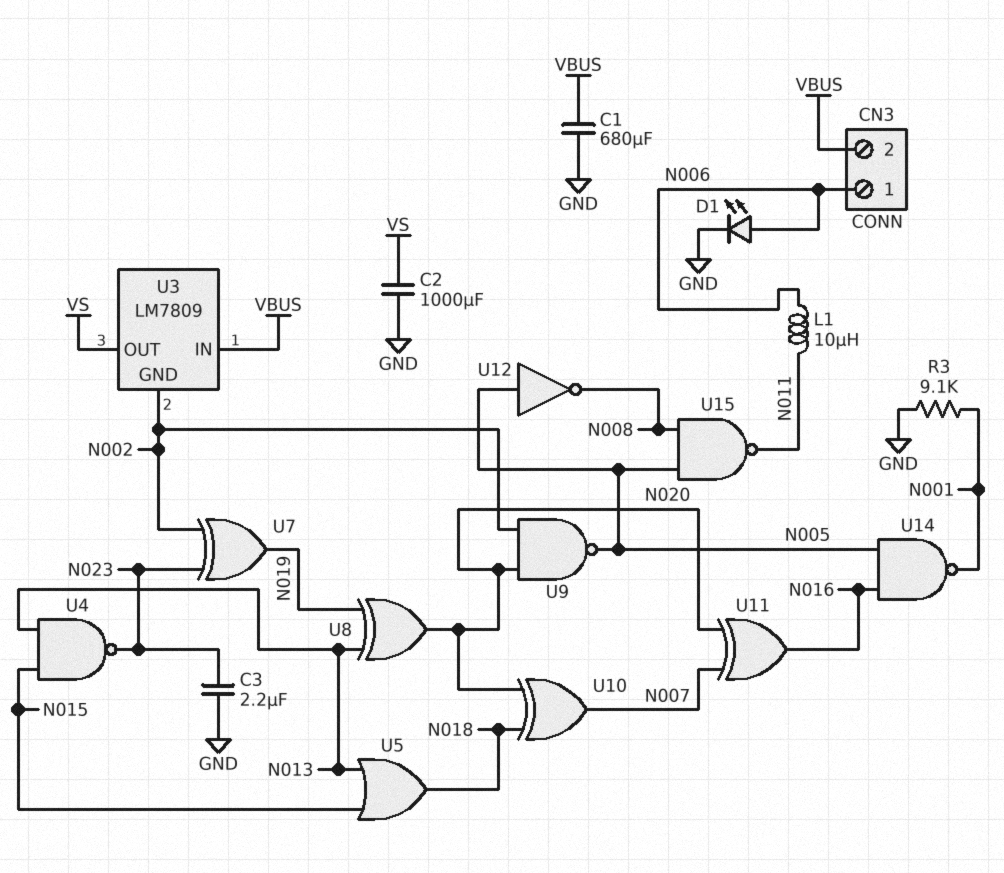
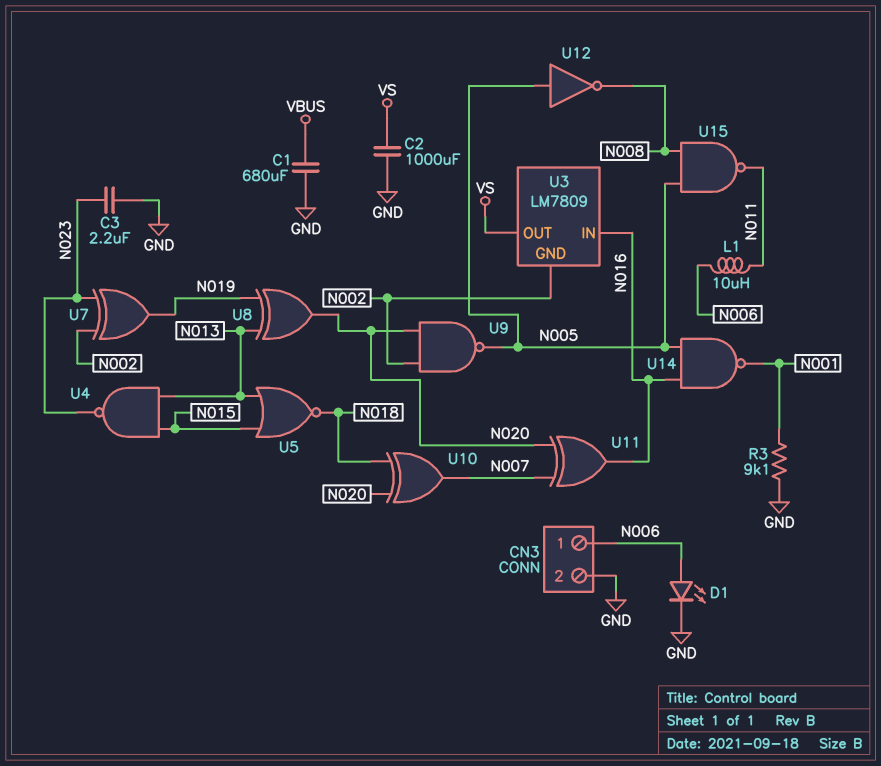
CN3 pin 2: VBUS -> GND
U3 pin IN: VBUS -> N016
U5: OR (in N013, in N015, out N018) -> NOR (in N013, in N015, out N018)

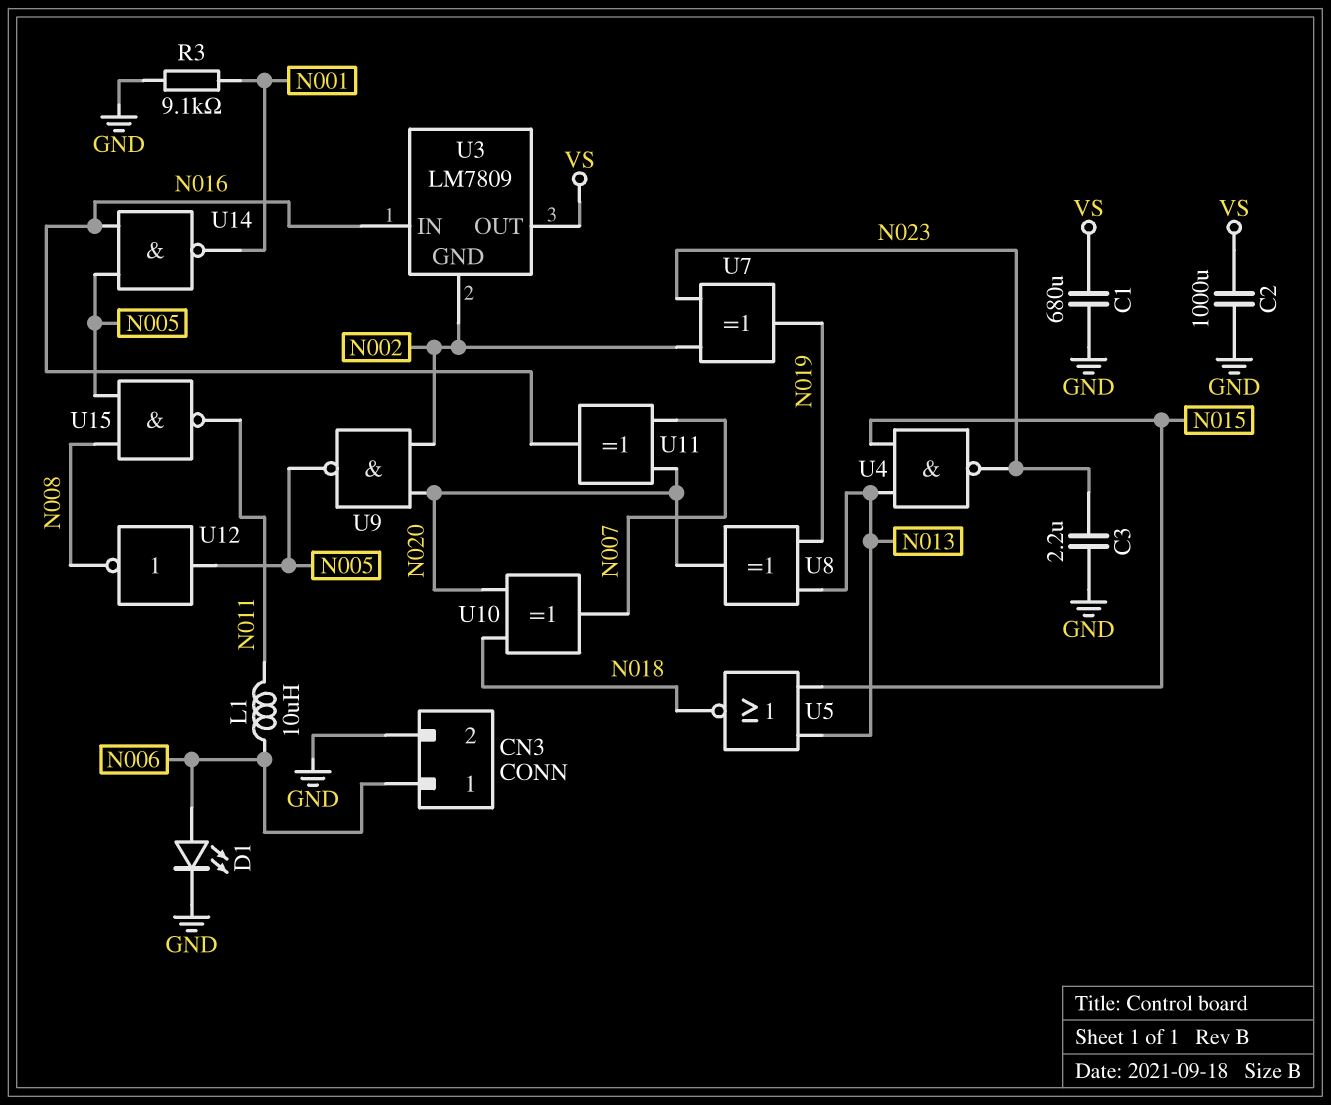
C1: 680uF (GND, VBUS) -> 680uF (GND, VS)

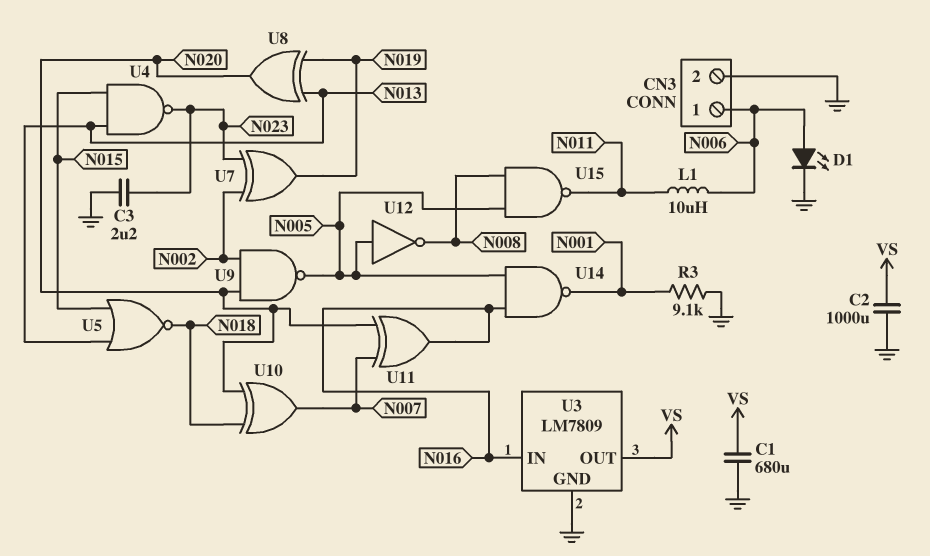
U3 pin GND: N002 -> GND

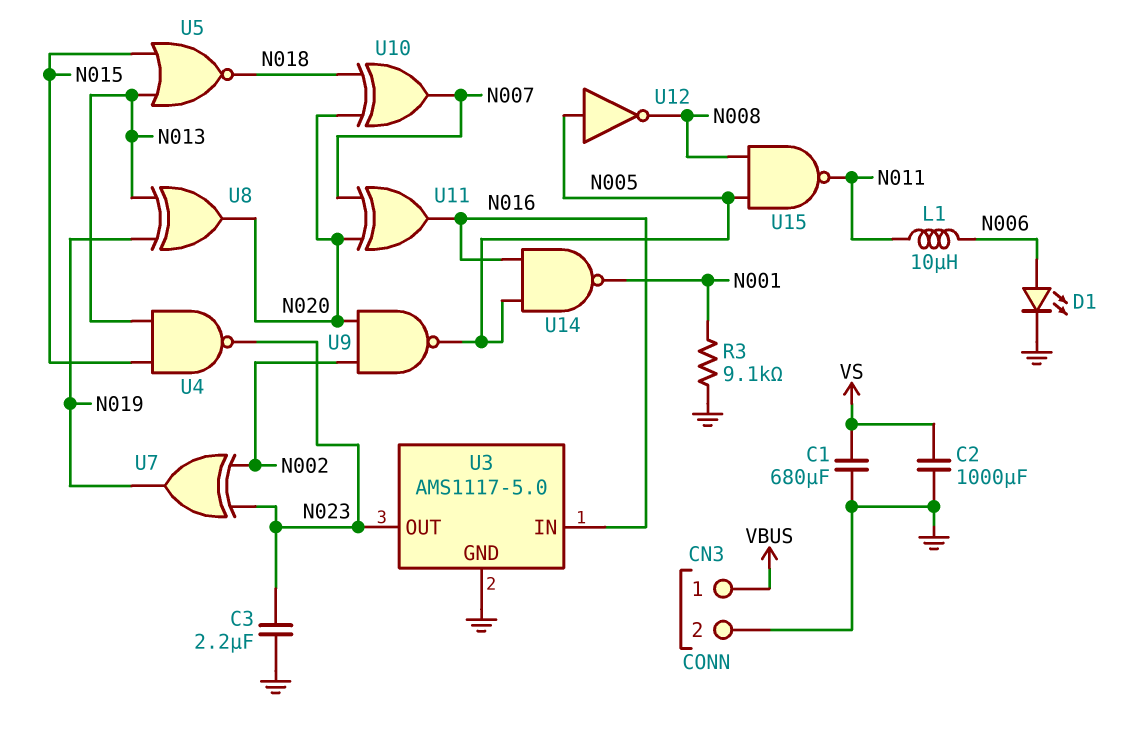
CN3 pin 1: N006 -> VBUS
U3: LM7809 -> AMS1117-5.0
U3 pin OUT: VS -> N023

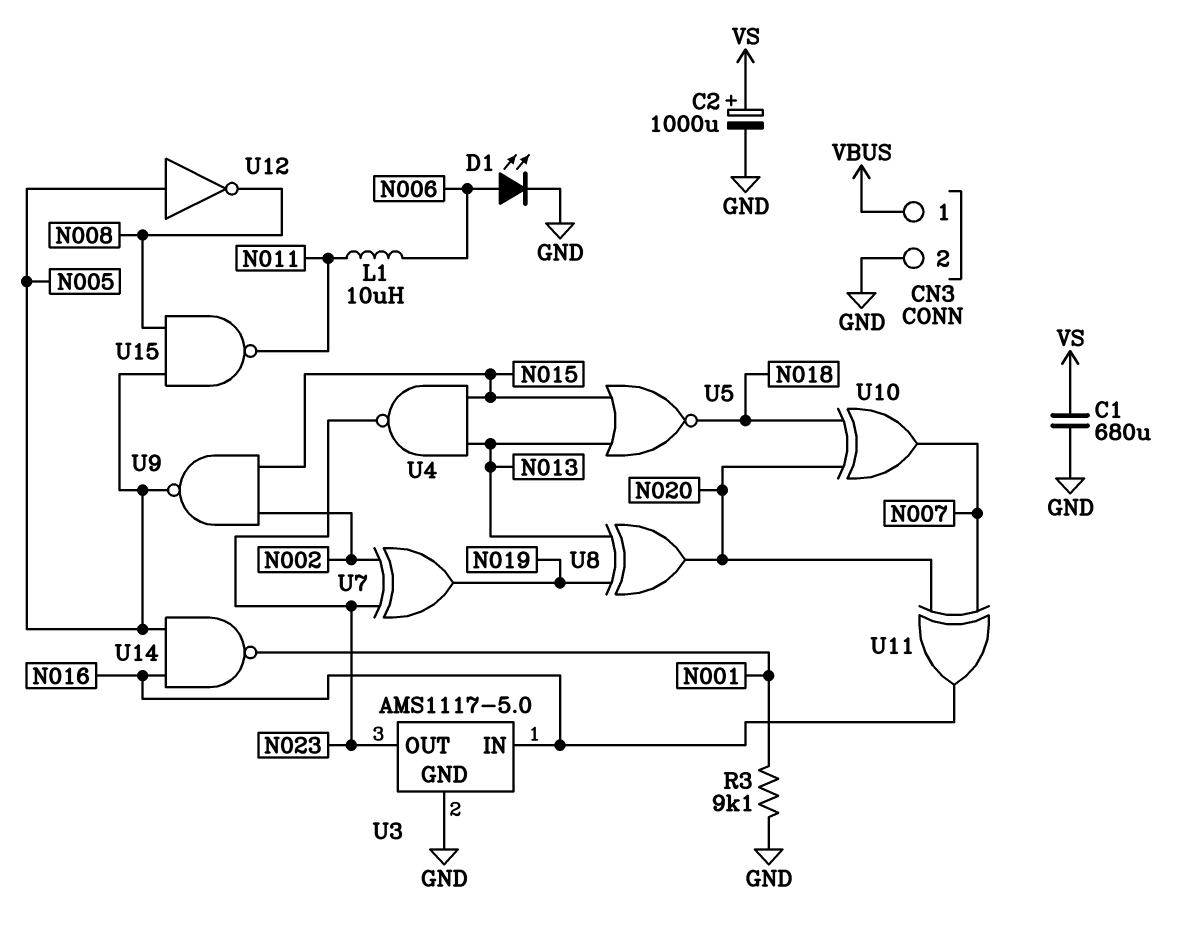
C2: 1000uF (GND, VS) -> 1000uF (plus VS, minus GND)
C3: 2.2uF (GND, N023) -> none
U9: NAND (in N002, in N020, out N005) -> NAND (in N002, in N015, out N005)

